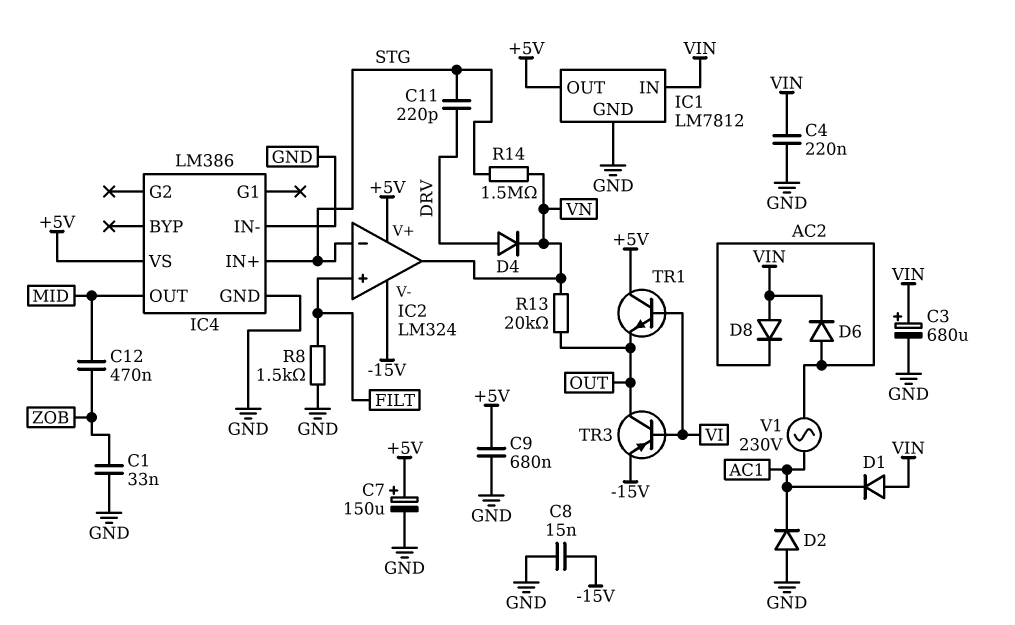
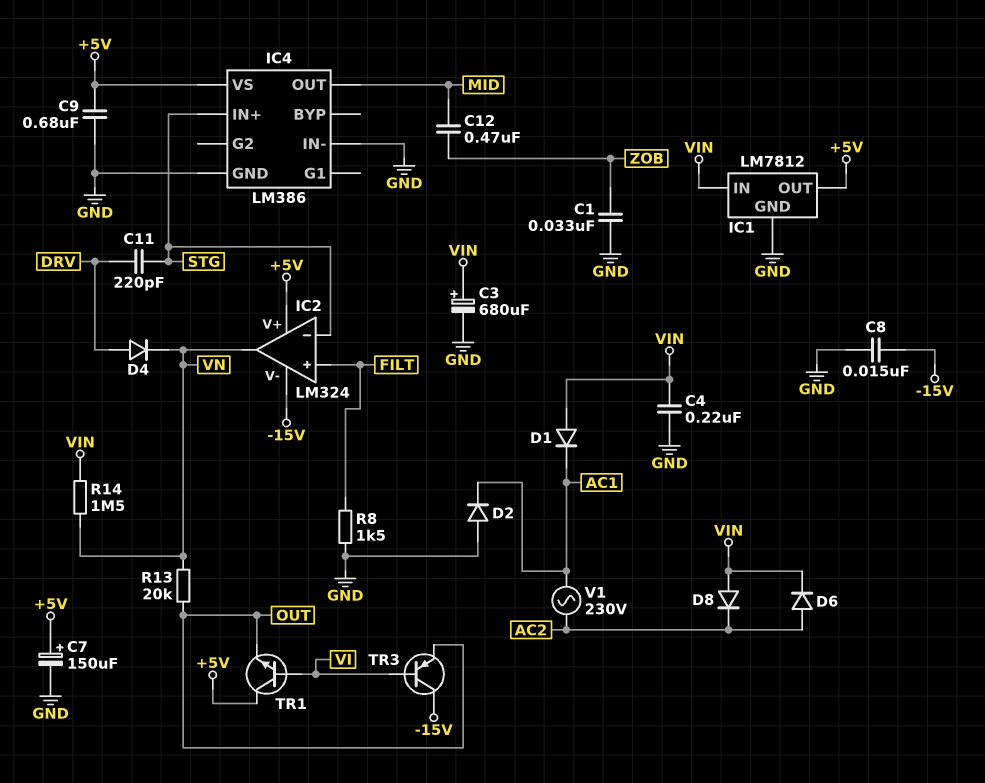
R14: 1.5M (STG, VN) -> 1.5M (VIN, VN)
TR3: PNP (B VI, C OUT, E -15V) -> PNP (B VI, C -15V, E OUT)

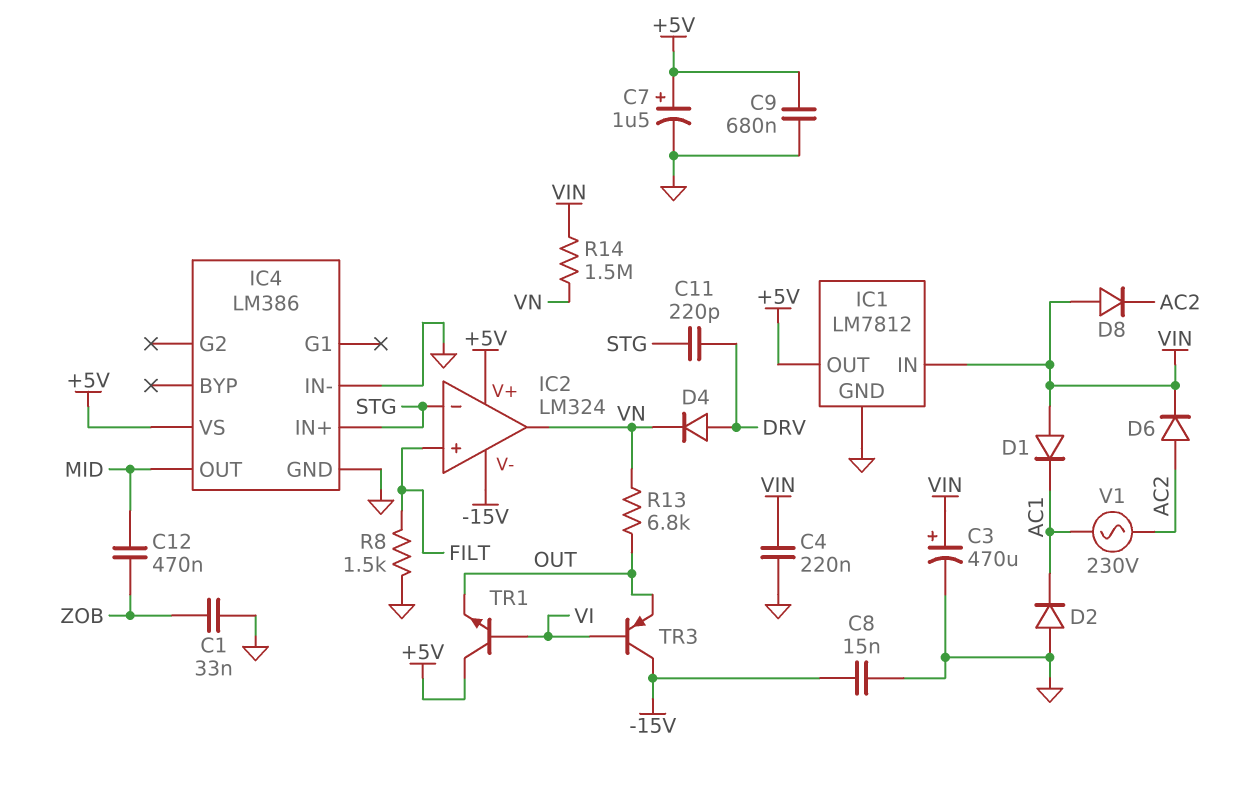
C3: 680uF (plus VIN, minus GND) -> 470uF (plus VIN, minus GND)
C7: 150uF (plus +5V, minus GND) -> 1.5uF (plus +5V, minus GND)
R13: 20k (OUT, VN) -> 6.8k (OUT, VN)

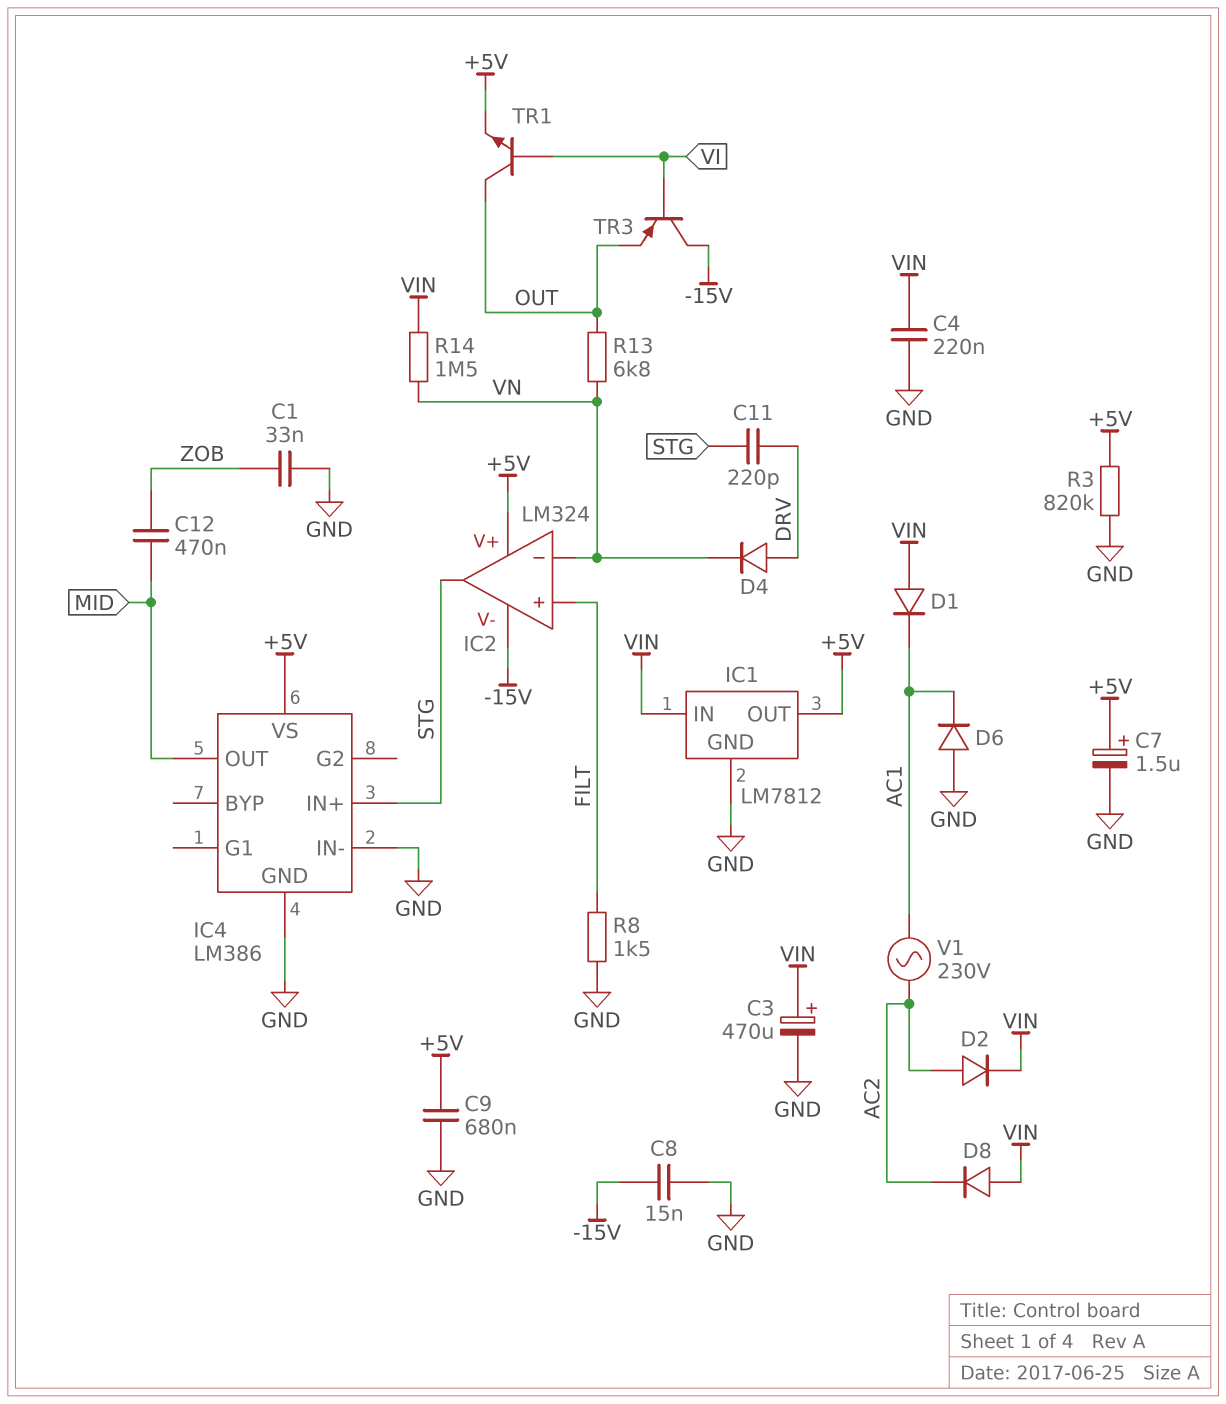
D2: diode (A GND, K AC1) -> diode (A AC2, K VIN)
D6: diode (A AC2, K VIN) -> diode (A GND, K AC1)
IC2 pin in-: STG -> VN
IC2 pin out: VN -> STG
R3: none -> 820k (+5V, GND)
TR1: NPN (B VI, C +5V, E OUT) -> NPN (B VI, C OUT, E +5V)

